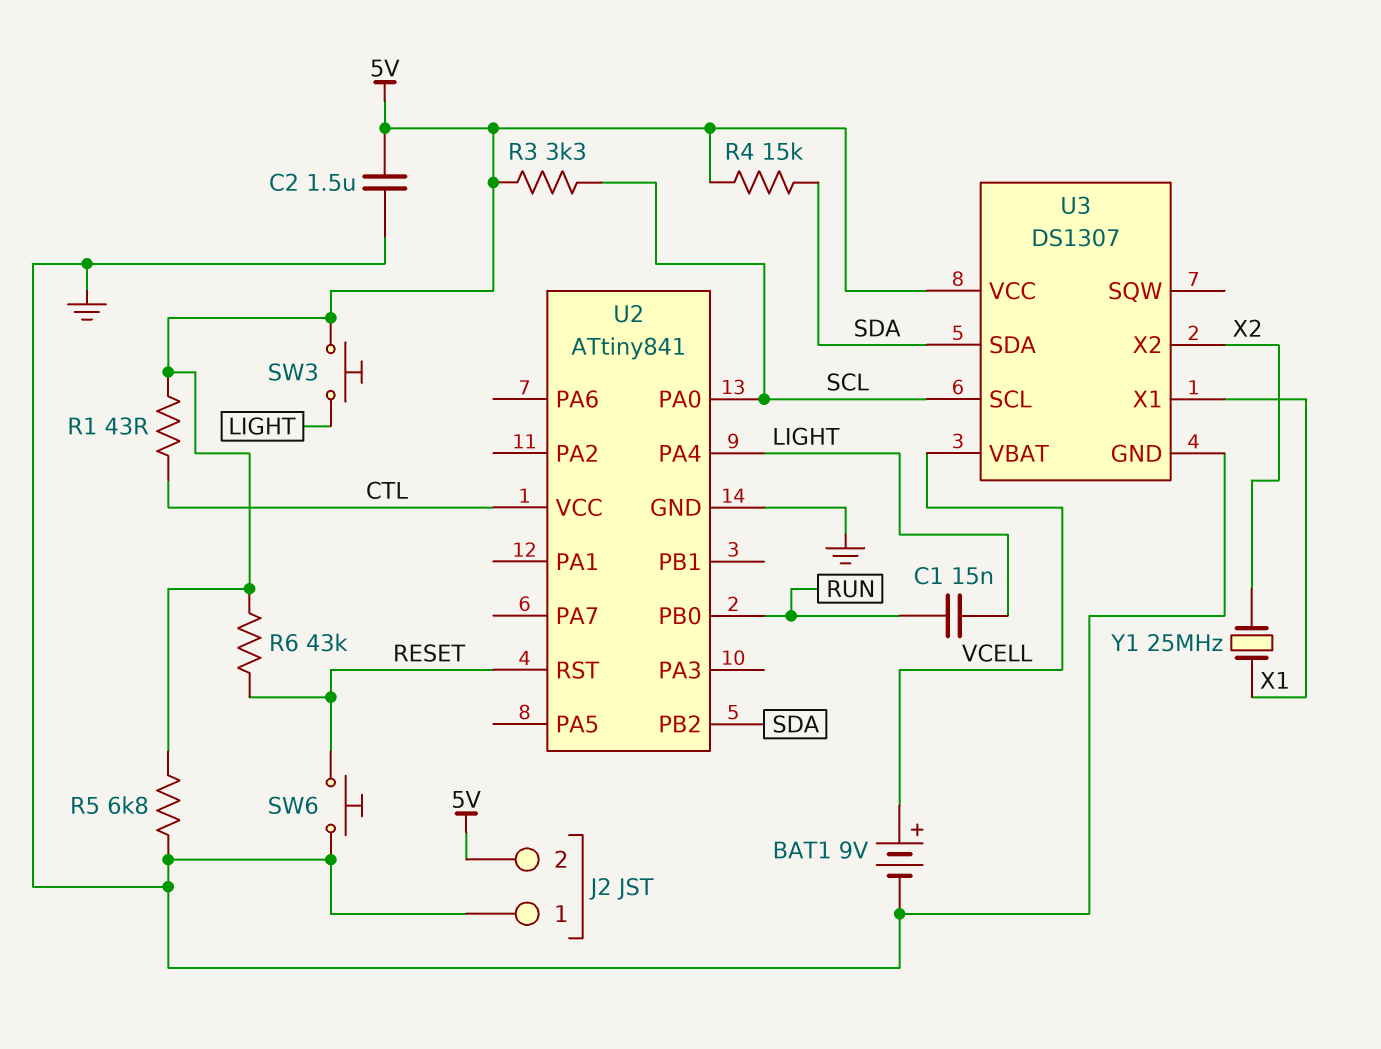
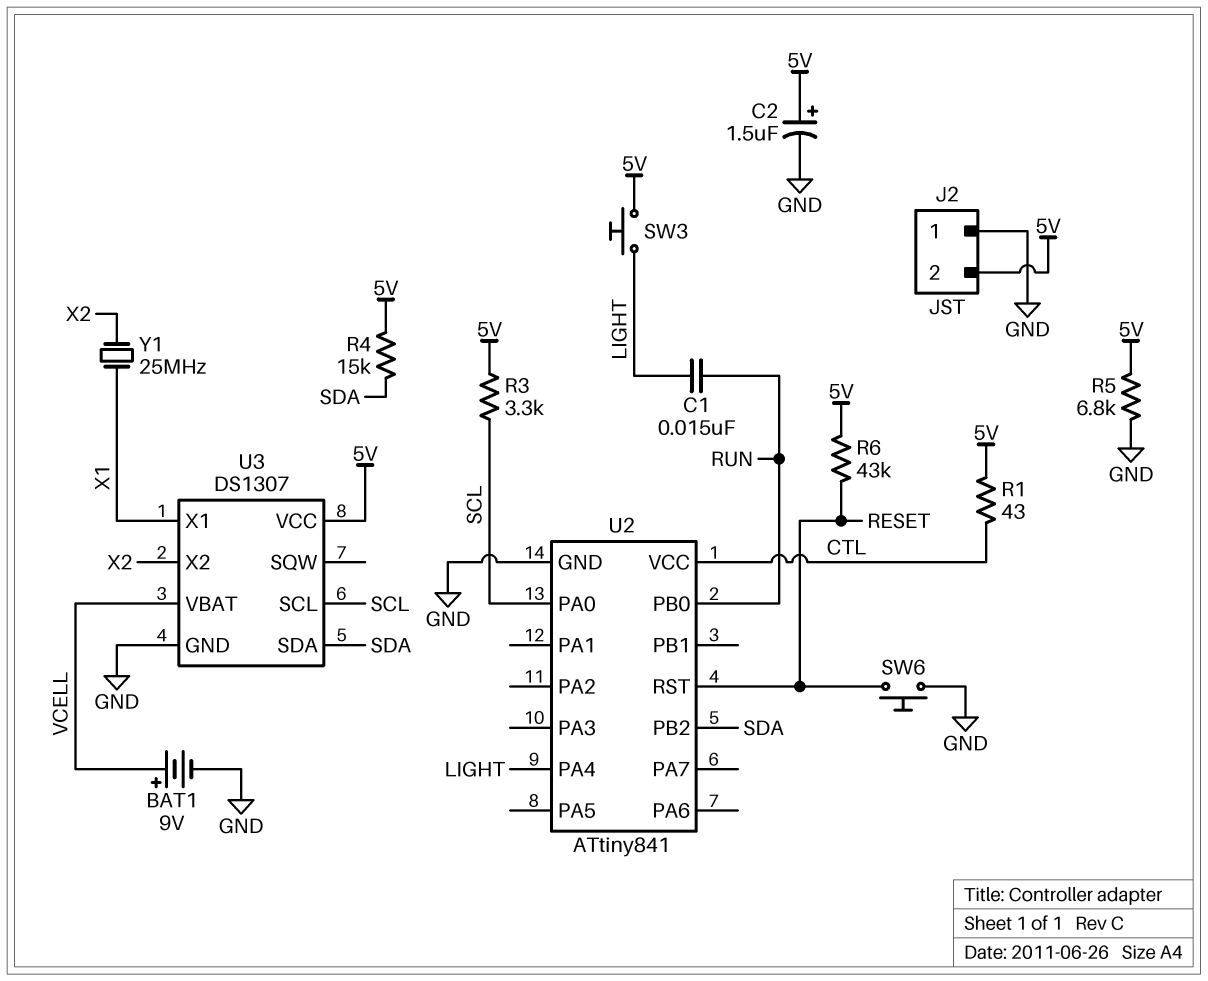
C2: 1.5uF (5V, GND) -> 1.5uF (plus 5V, minus GND)

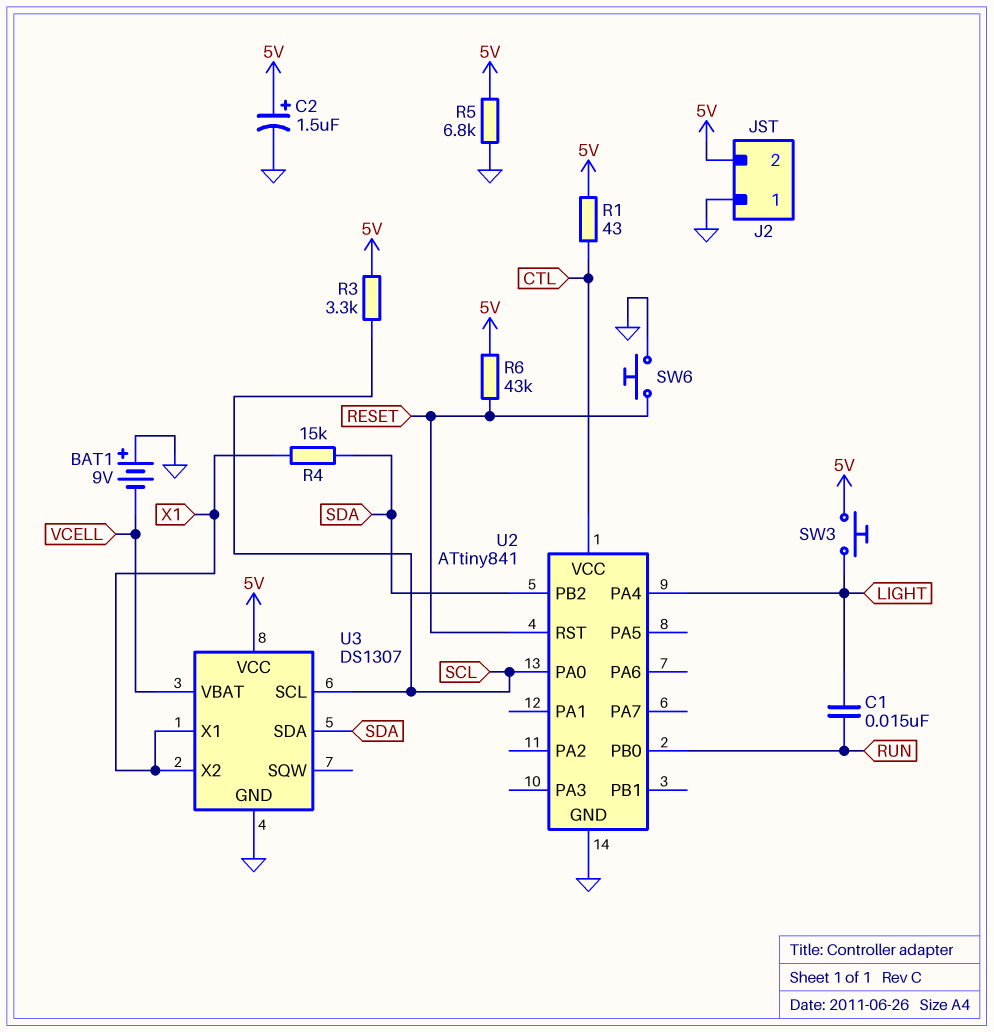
BAT1: 9V (plus VCELL, minus GND) -> 9V (plus GND, minus VCELL)
R4: 15k (5V, SDA) -> 15k (SDA, X1)
U3 pin X2: X2 -> X1
Y1: 25MHz (X1, X2) -> none

